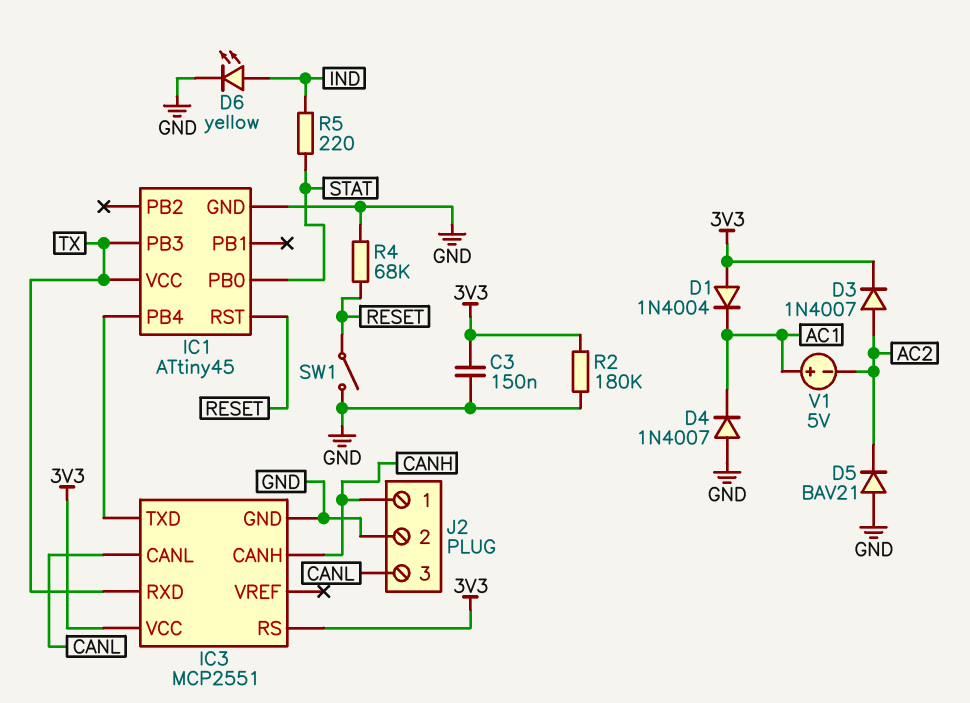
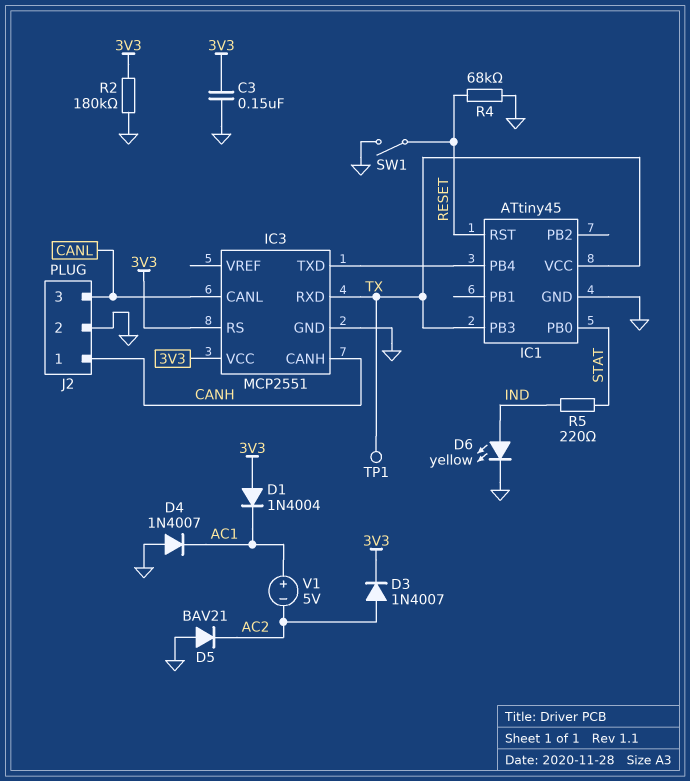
TP1: none -> test point (TX)

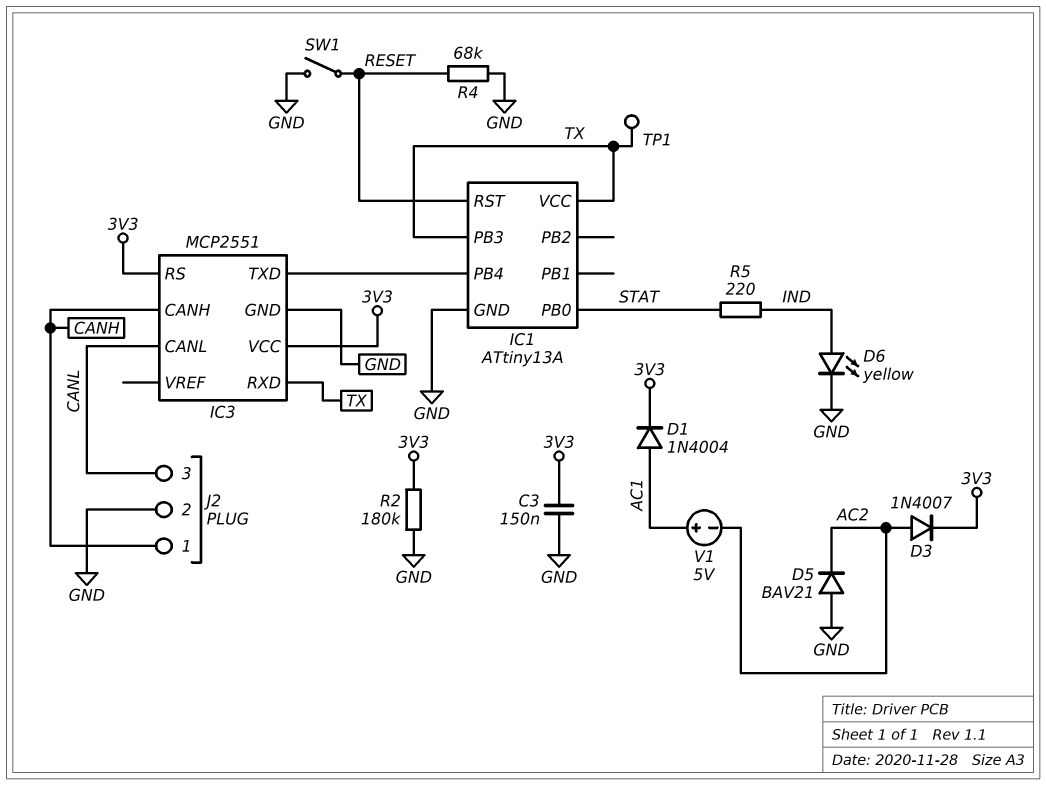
D1: diode 1N4004 (A 3V3, K AC1) -> diode 1N4004 (A AC1, K 3V3)
D4: diode 1N4007 (A GND, K AC1) -> none
IC1: ATtiny45 -> ATtiny13A

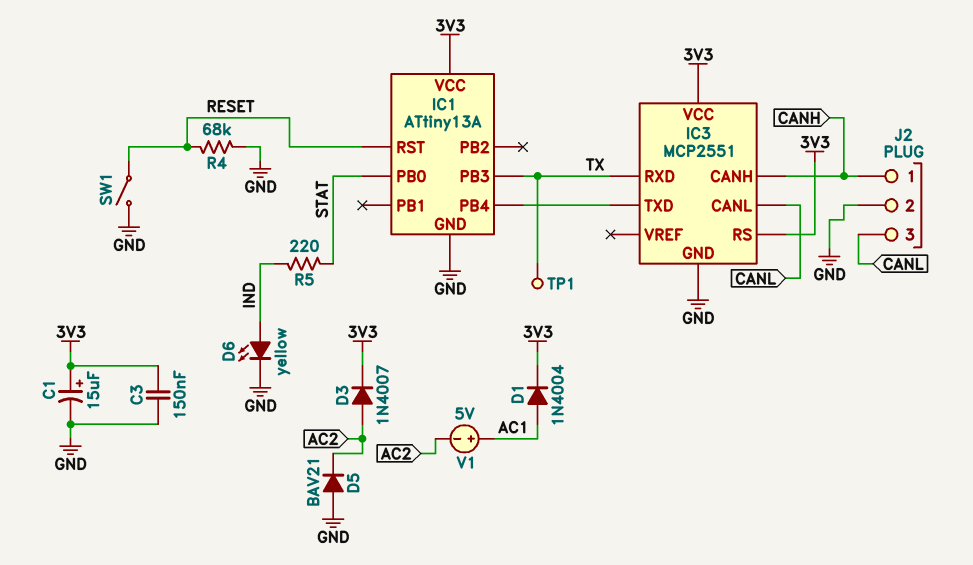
C1: none -> 15uF (plus 3V3, minus GND)
IC1 pin VCC: TX -> 3V3
R2: 180k (3V3, GND) -> none

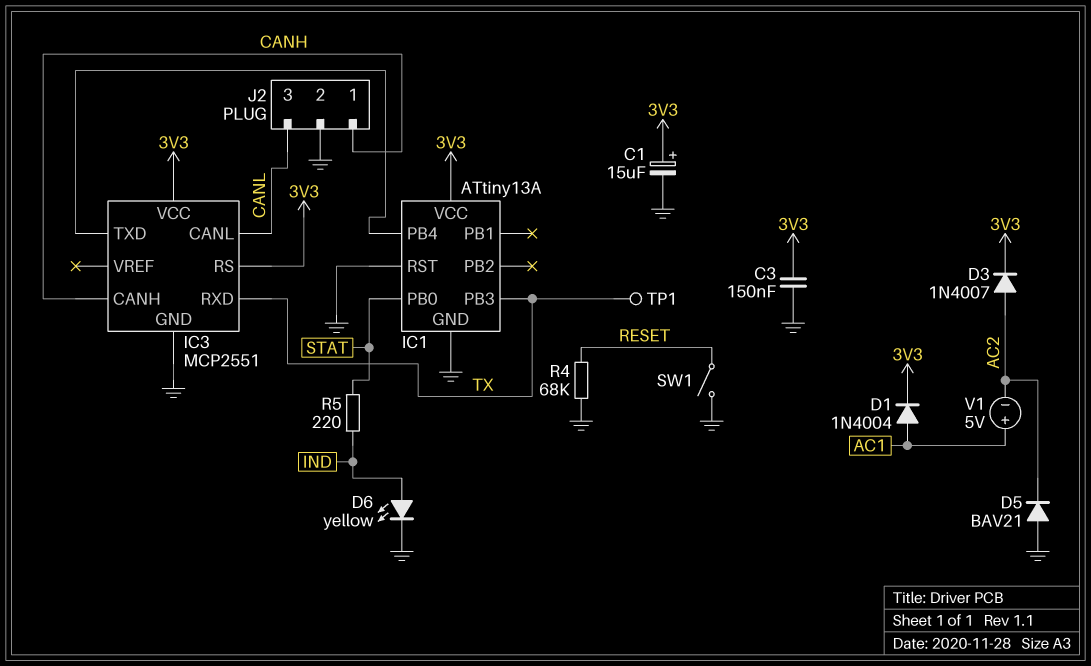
IC1 pin RST: RESET -> GND

